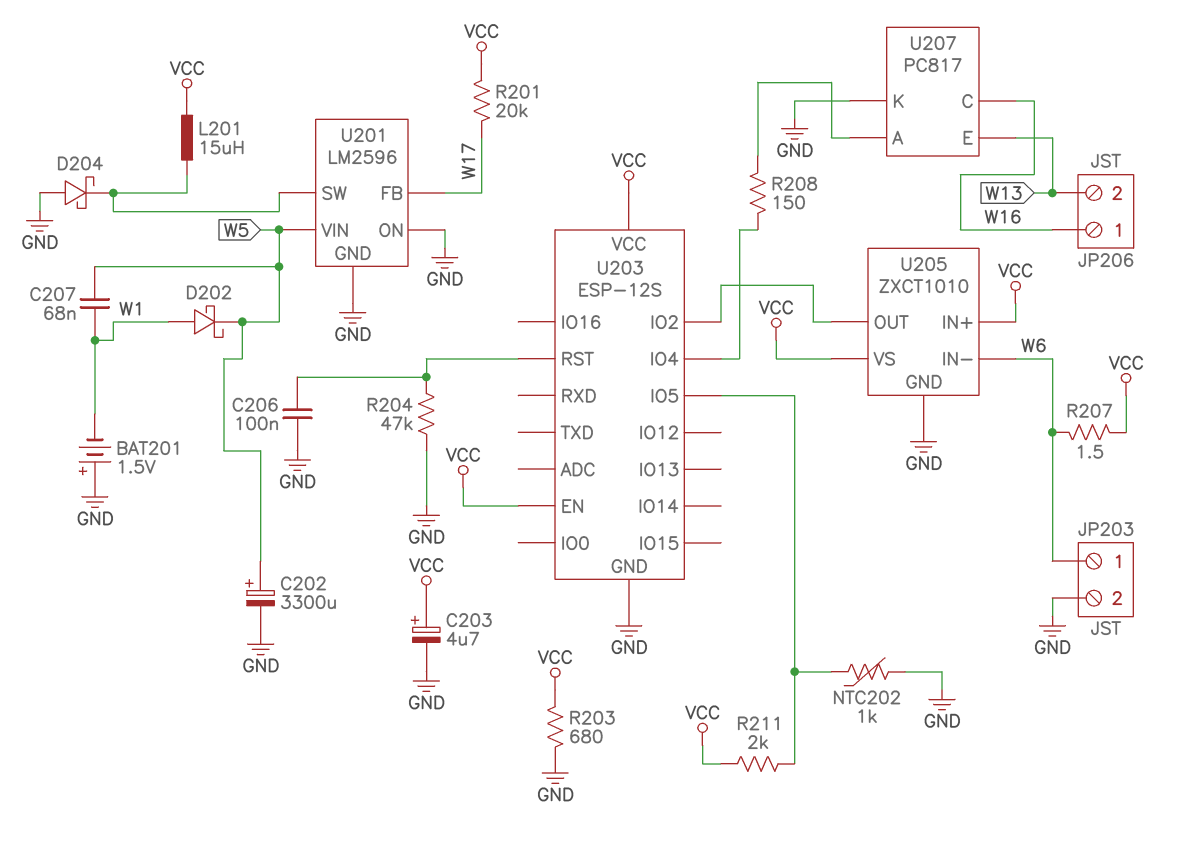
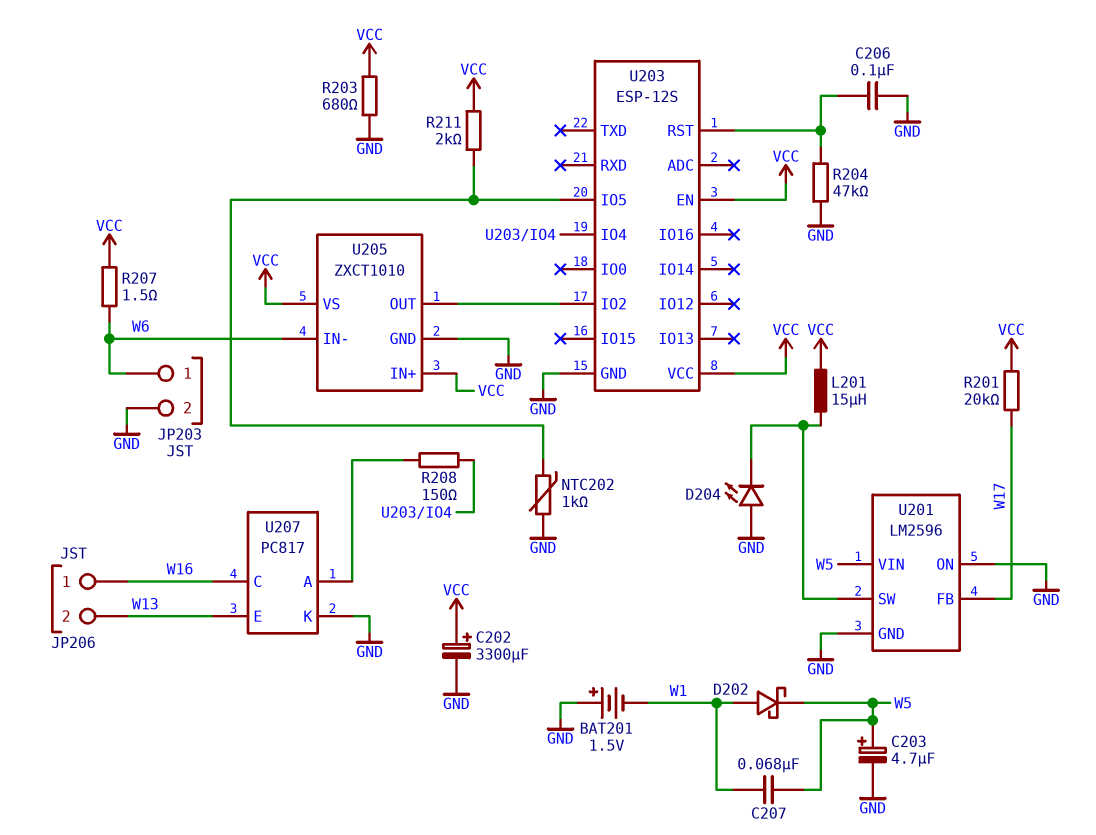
C202: 3300uF (plus W5, minus GND) -> 3300uF (plus VCC, minus GND)
C203: 4.7uF (plus VCC, minus GND) -> 4.7uF (plus W5, minus GND)
D204: schottky (A GND, K U201/SW) -> LED (A GND, K U201/SW)

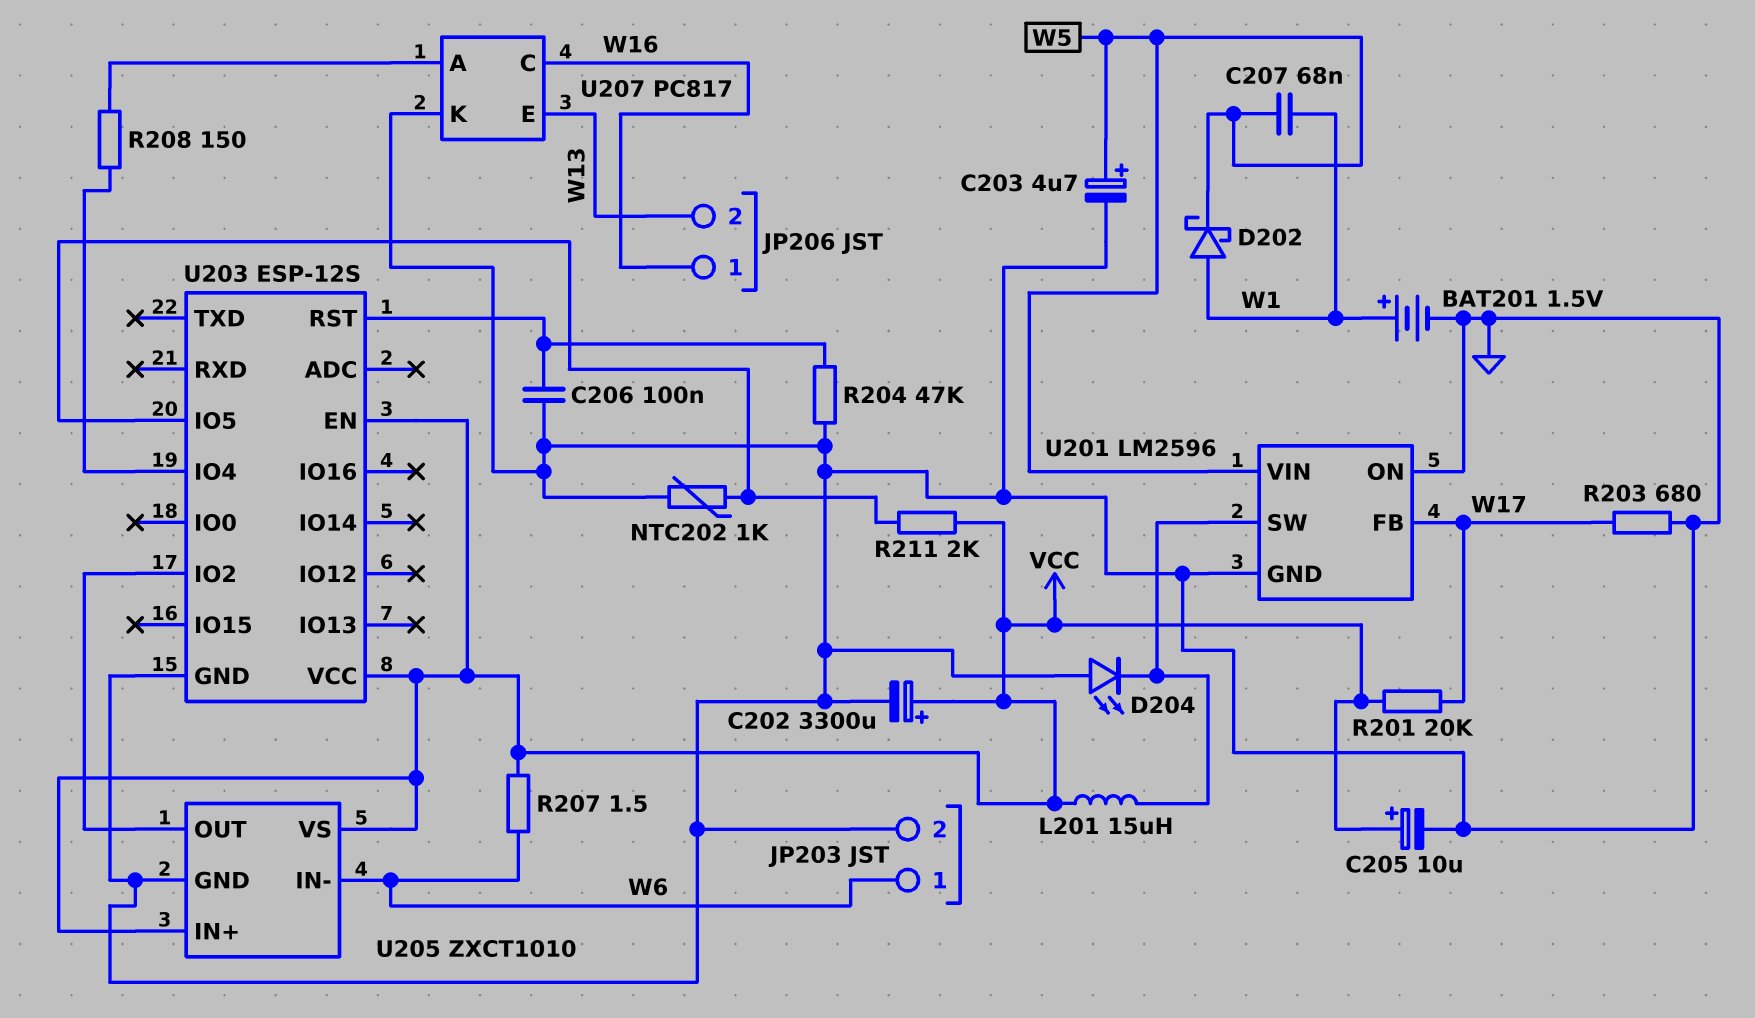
BAT201: 1.5V (plus GND, minus W1) -> 1.5V (plus W1, minus GND)
C205: none -> 10uF (plus VCC, minus GND)
R203: 680 (GND, VCC) -> 680 (GND, W17)

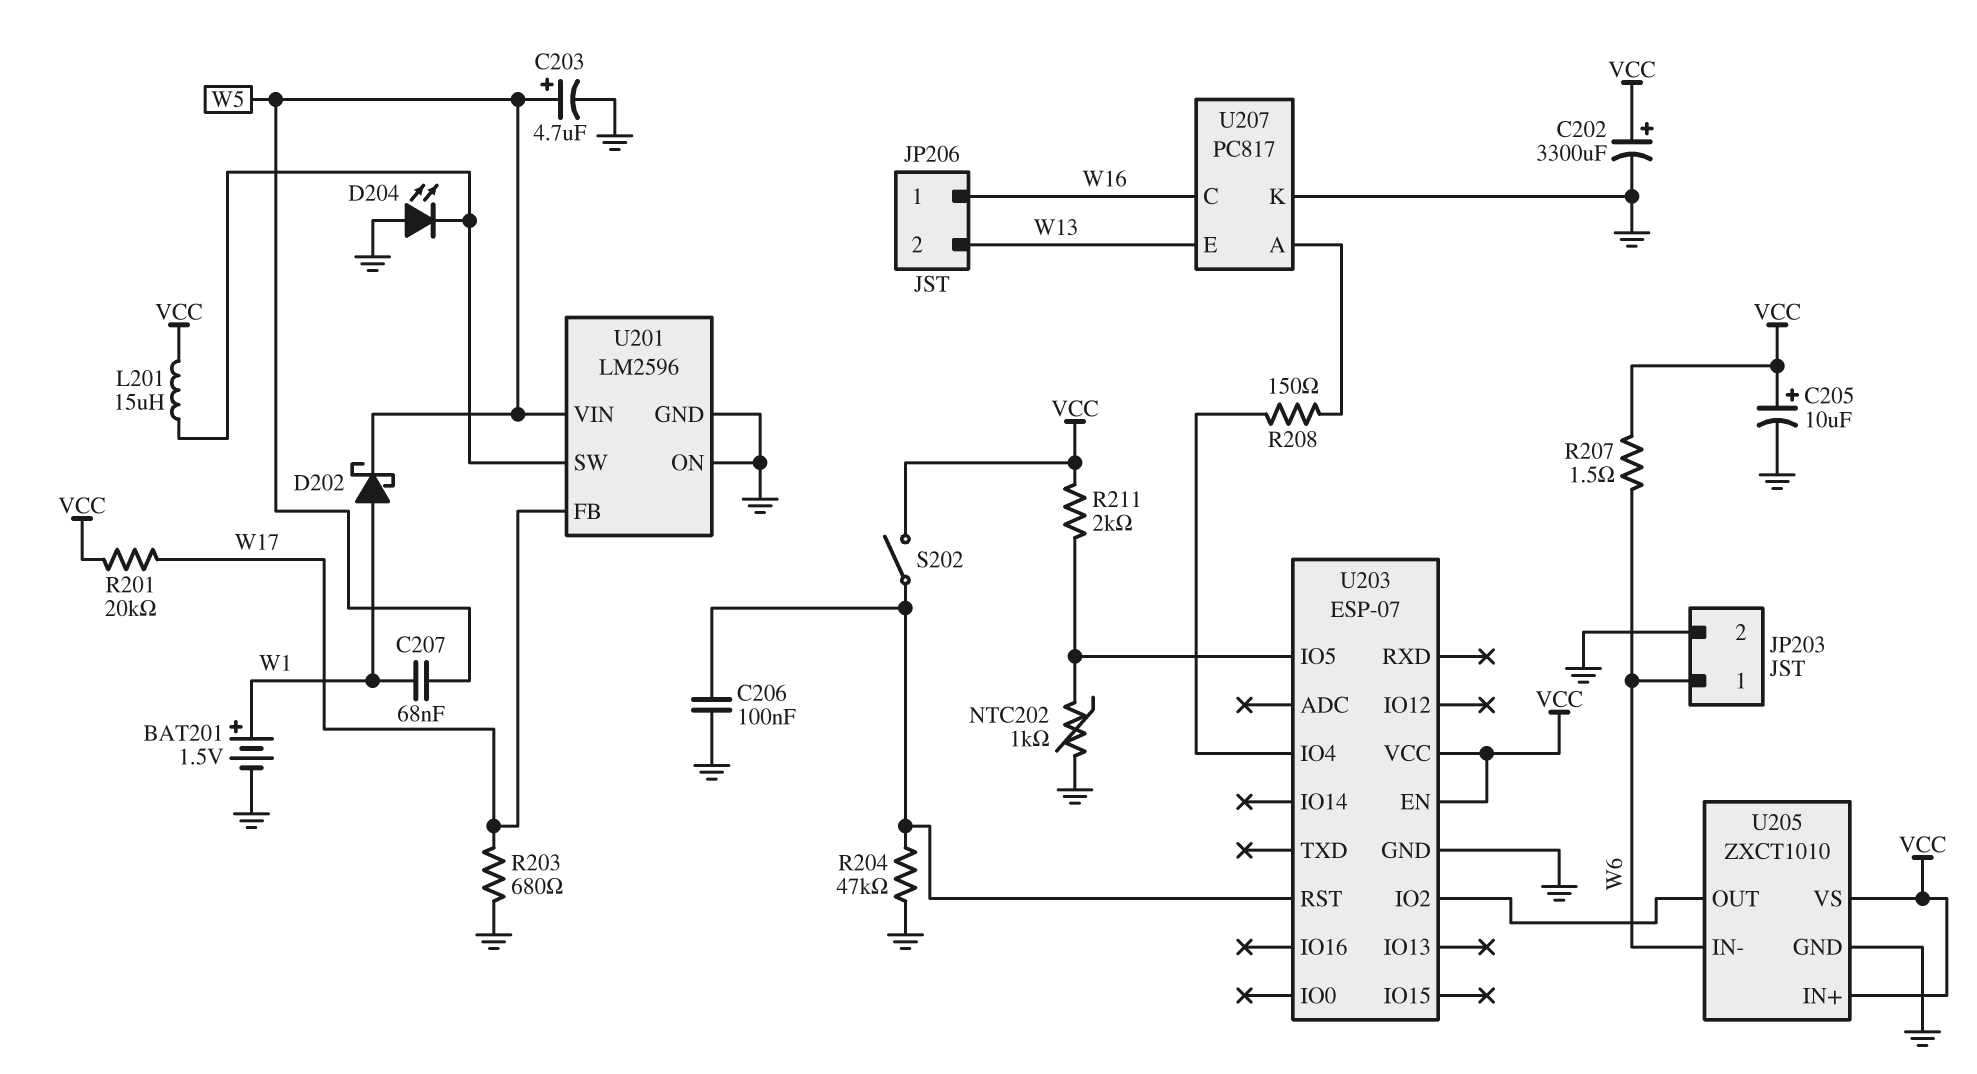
S202: none -> switch (U203/RST, VCC)
U203: ESP-12S -> ESP-07

